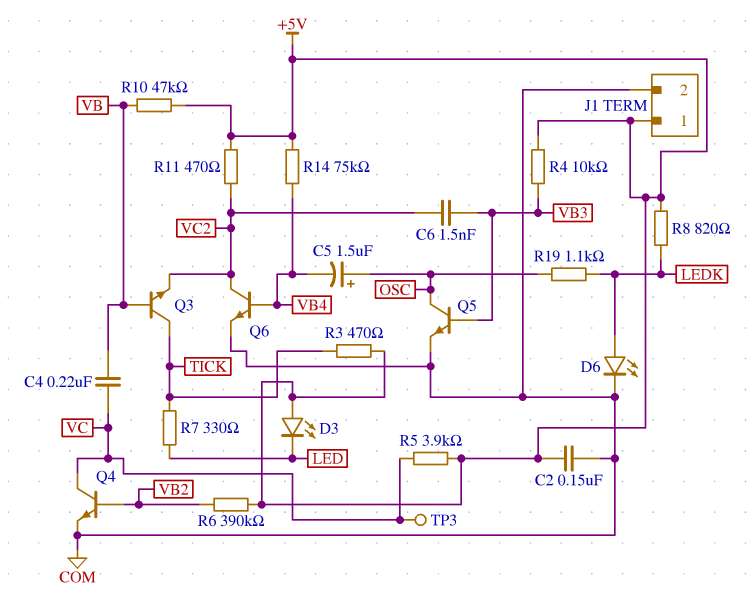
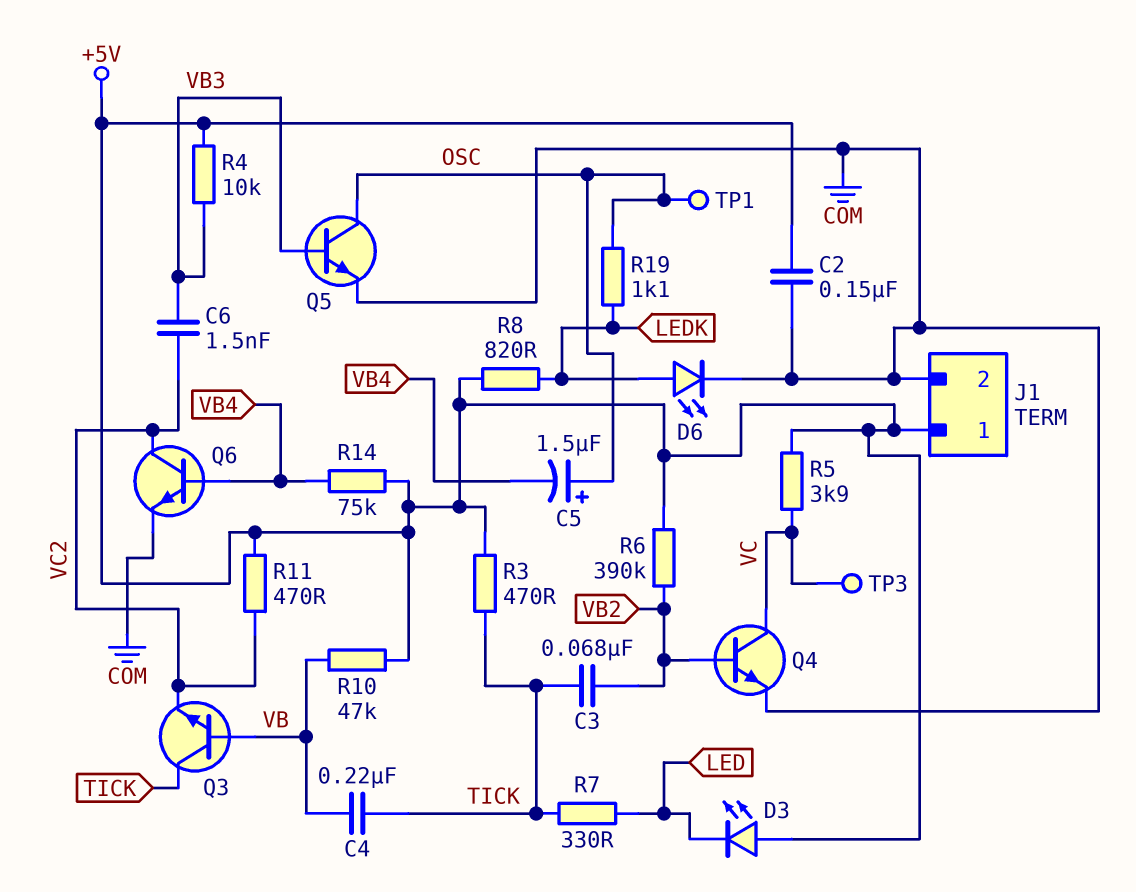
C3: none -> 68nF (TICK, VB2)
C4: 220nF (VB, VC) -> 220nF (TICK, VB)
TP1: none -> test point (OSC)

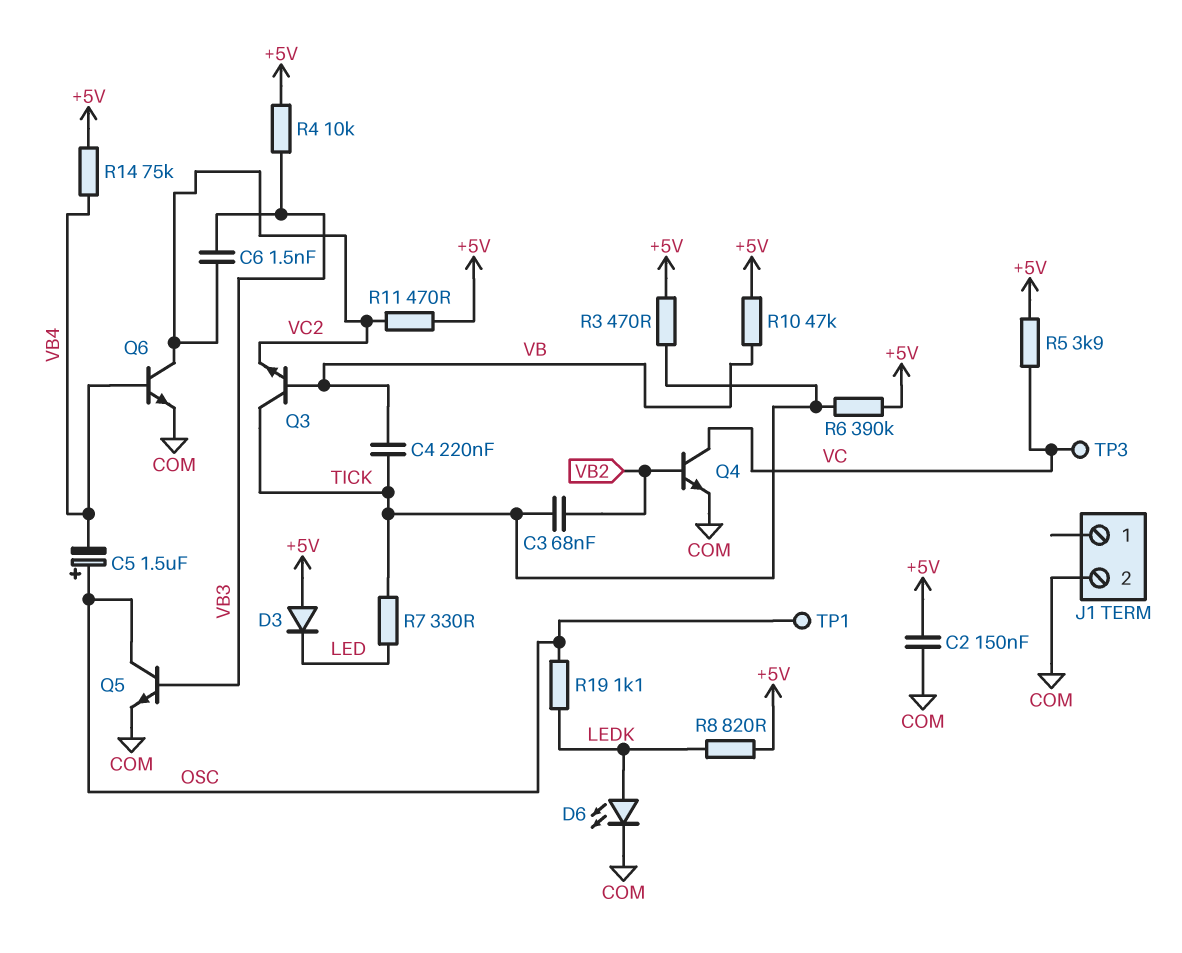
D3: LED (A +5V, K LED) -> diode (A +5V, K LED)
J1 pin 1: +5V -> none
R6: 390k (+5V, VB2) -> 390k (+5V, TICK)

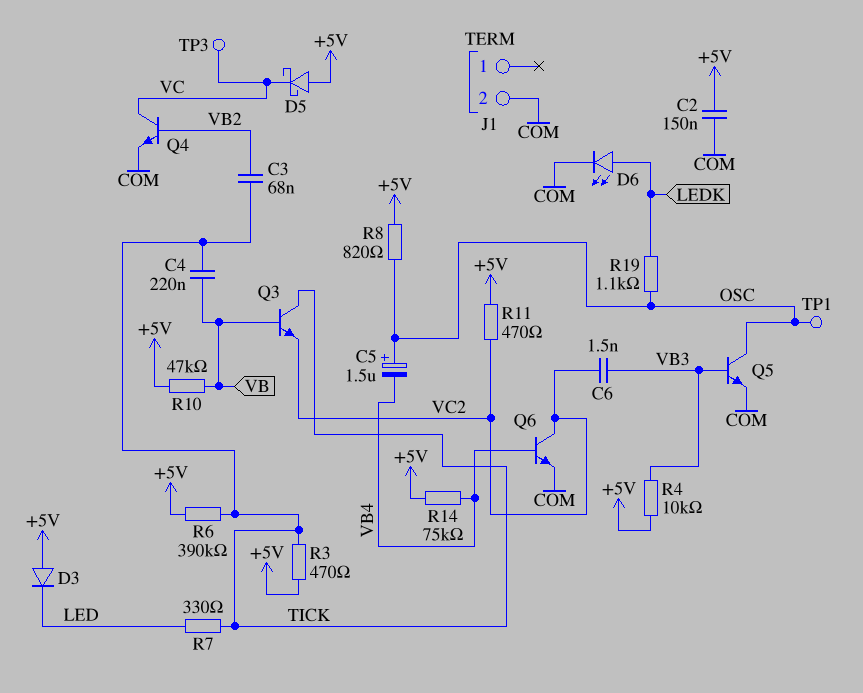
D5: none -> schottky (A +5V, K VC)
R5: 3.9k (+5V, VC) -> none
R8: 820 (+5V, LEDK) -> 820 (+5V, OSC)

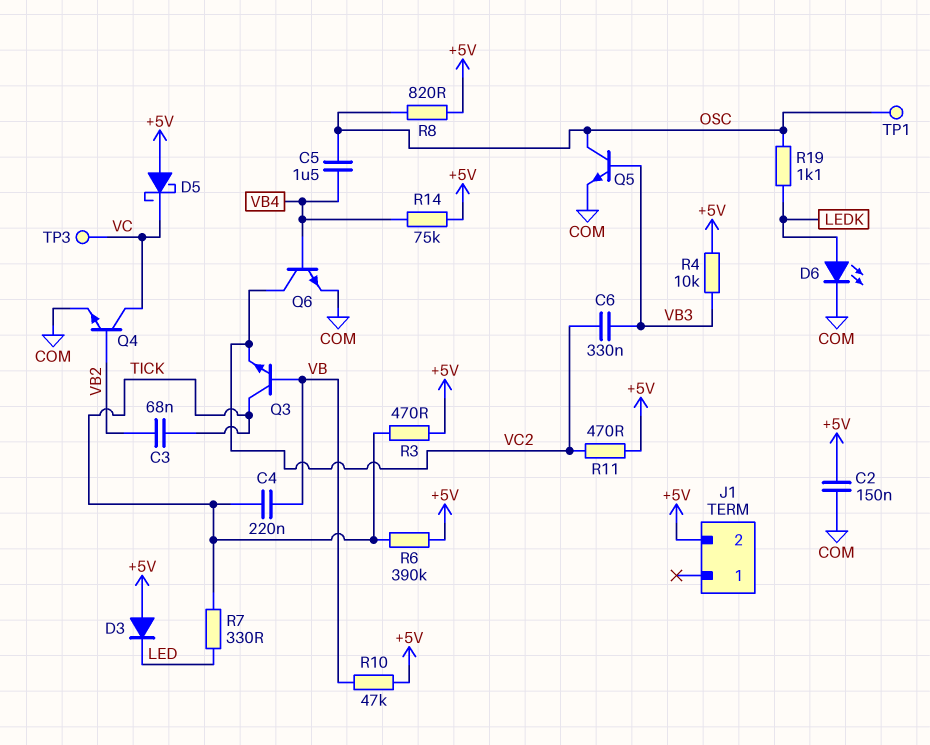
C5: 1.5uF (plus OSC, minus VB4) -> 1.5uF (OSC, VB4)
C6: 1.5nF (VB3, VC2) -> 330nF (VB3, VC2)
J1 pin 2: COM -> +5V

